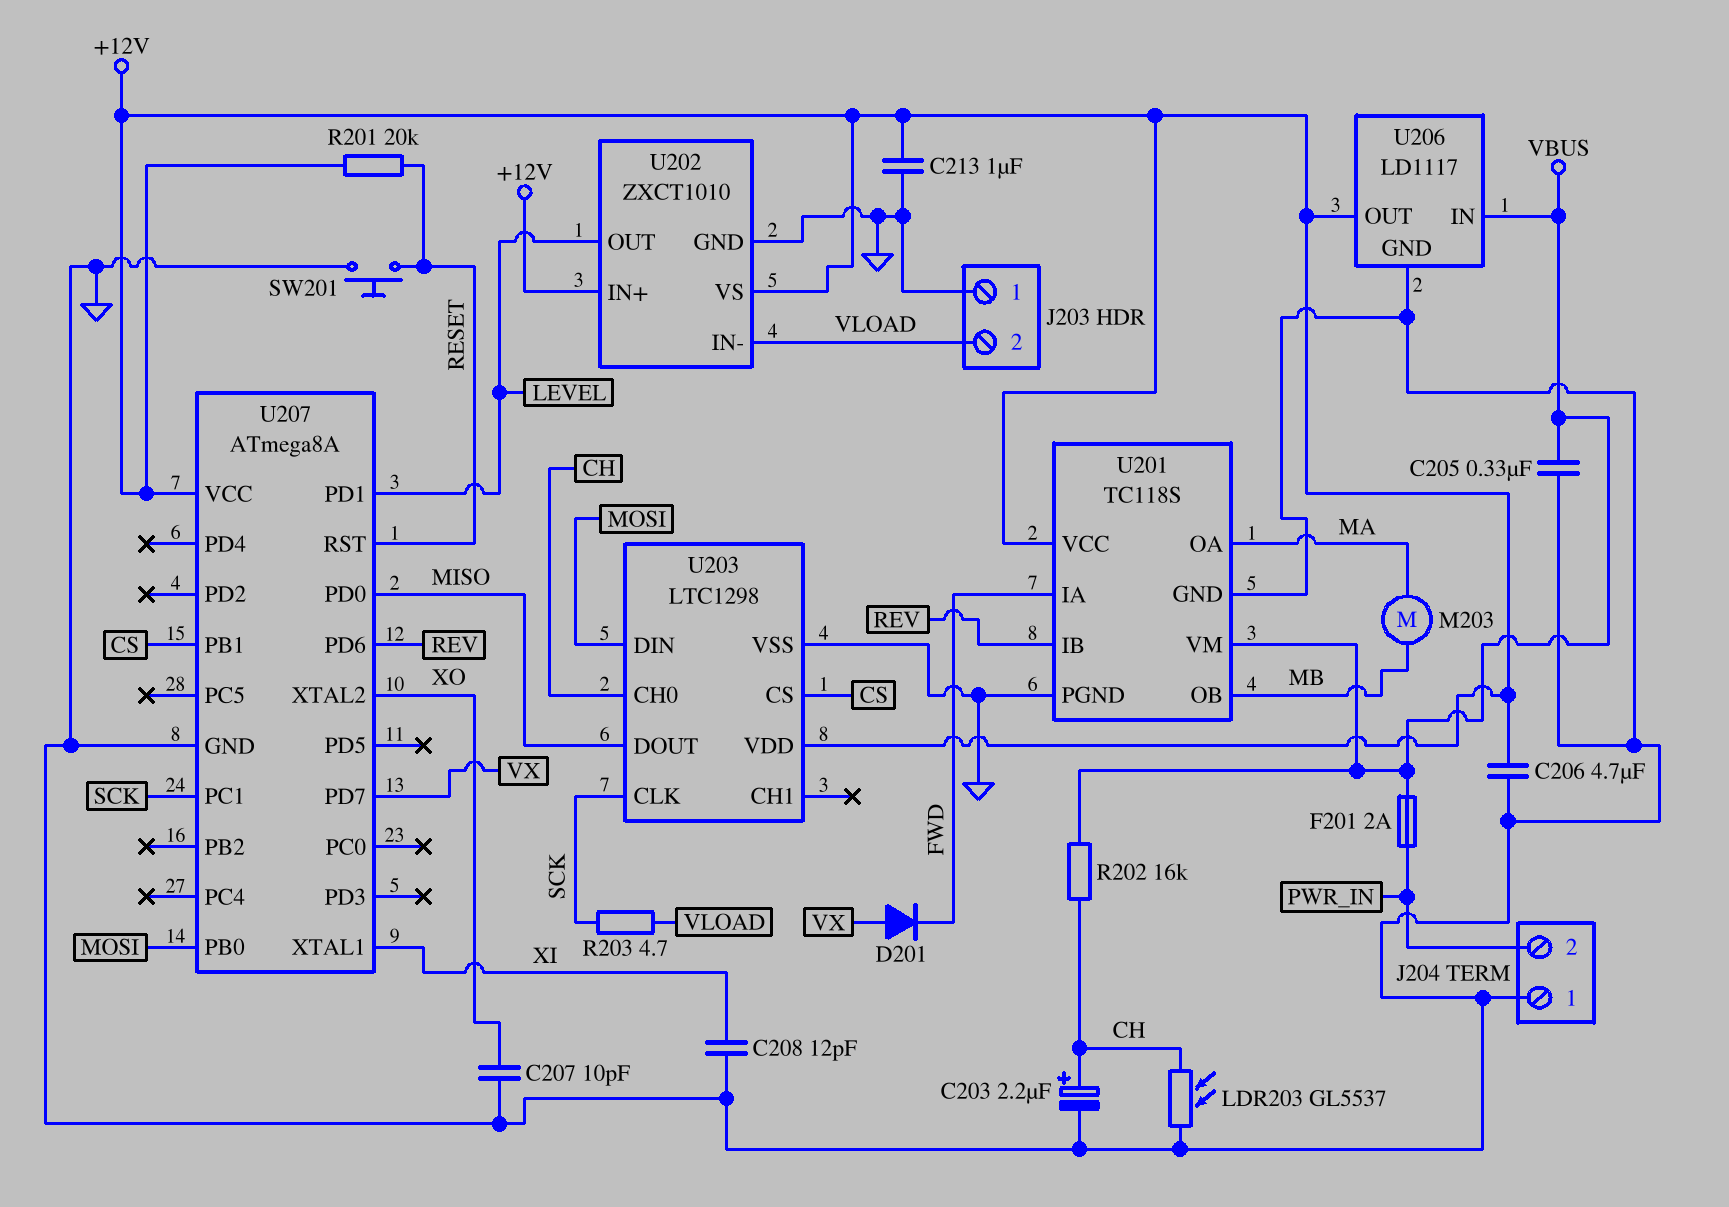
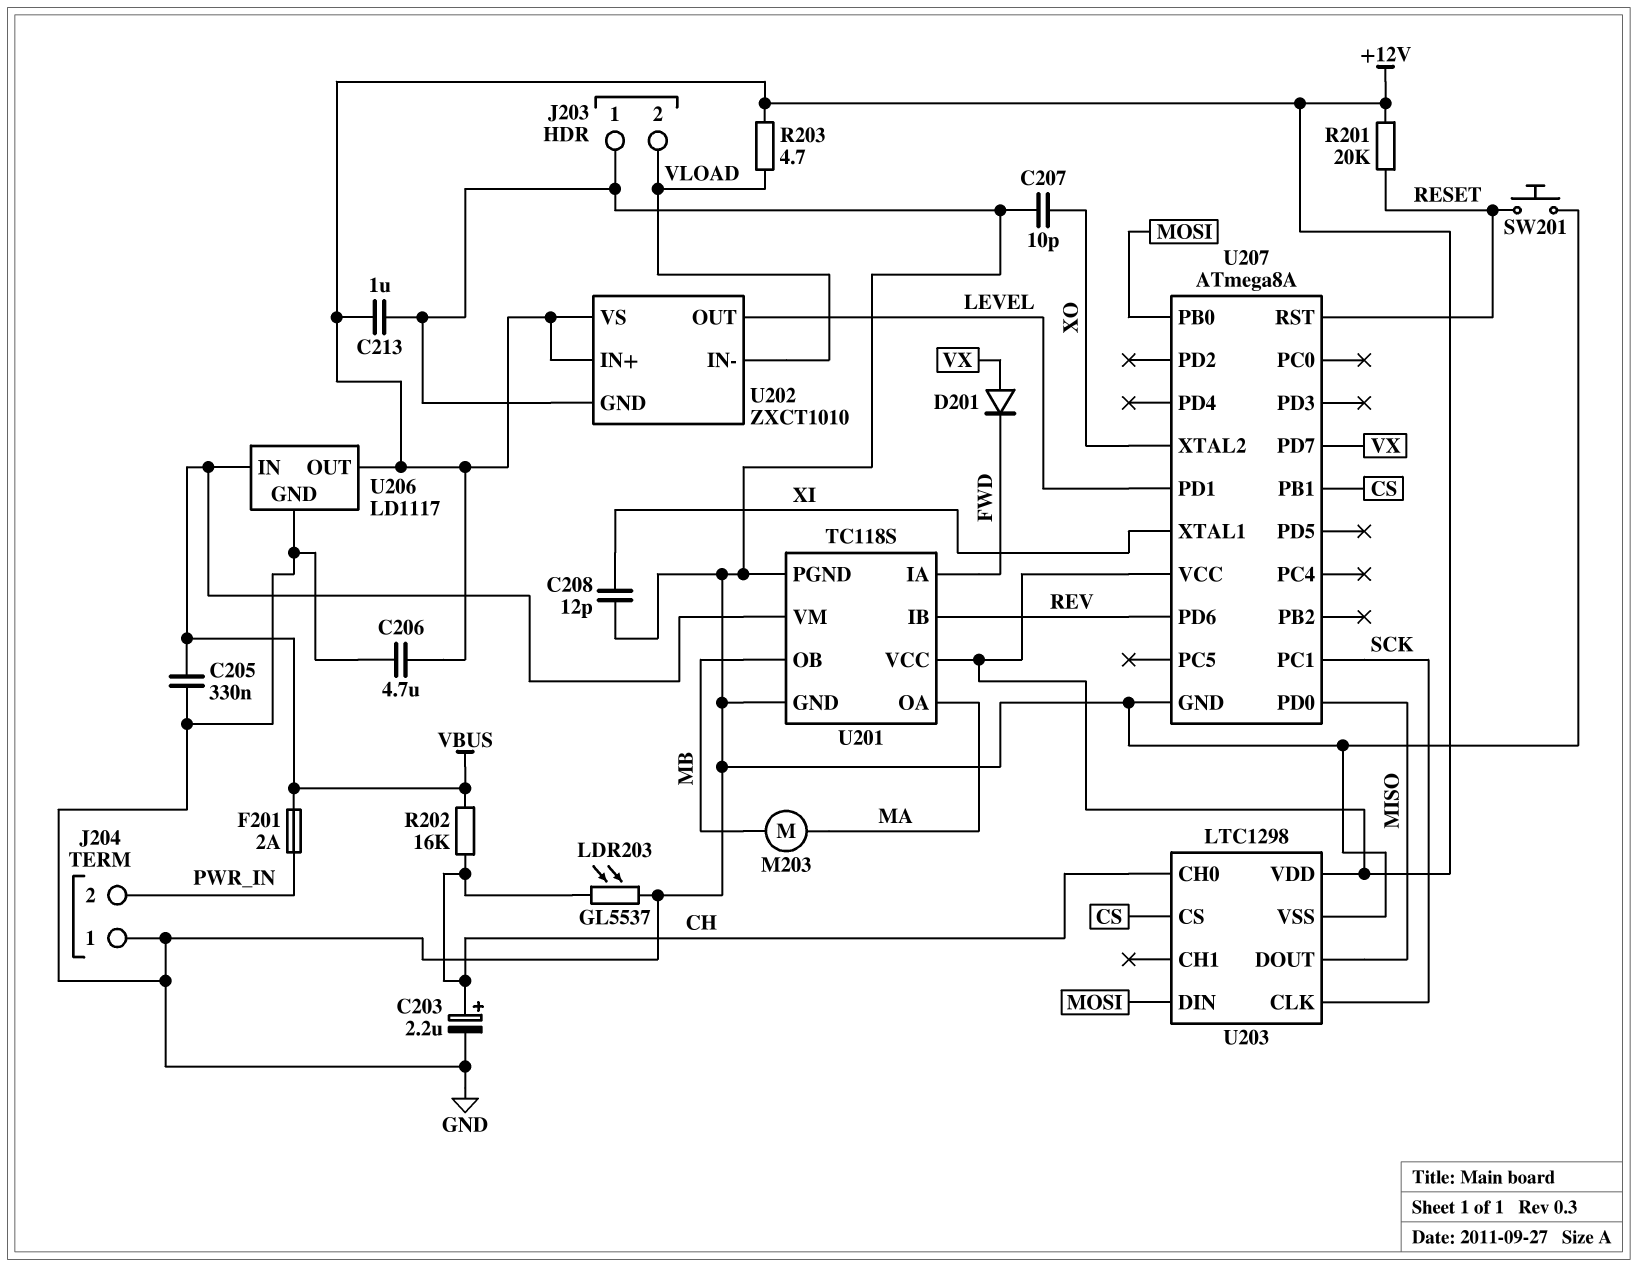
R203: 4.7 (SCK, VLOAD) -> 4.7 (+12V, VLOAD)

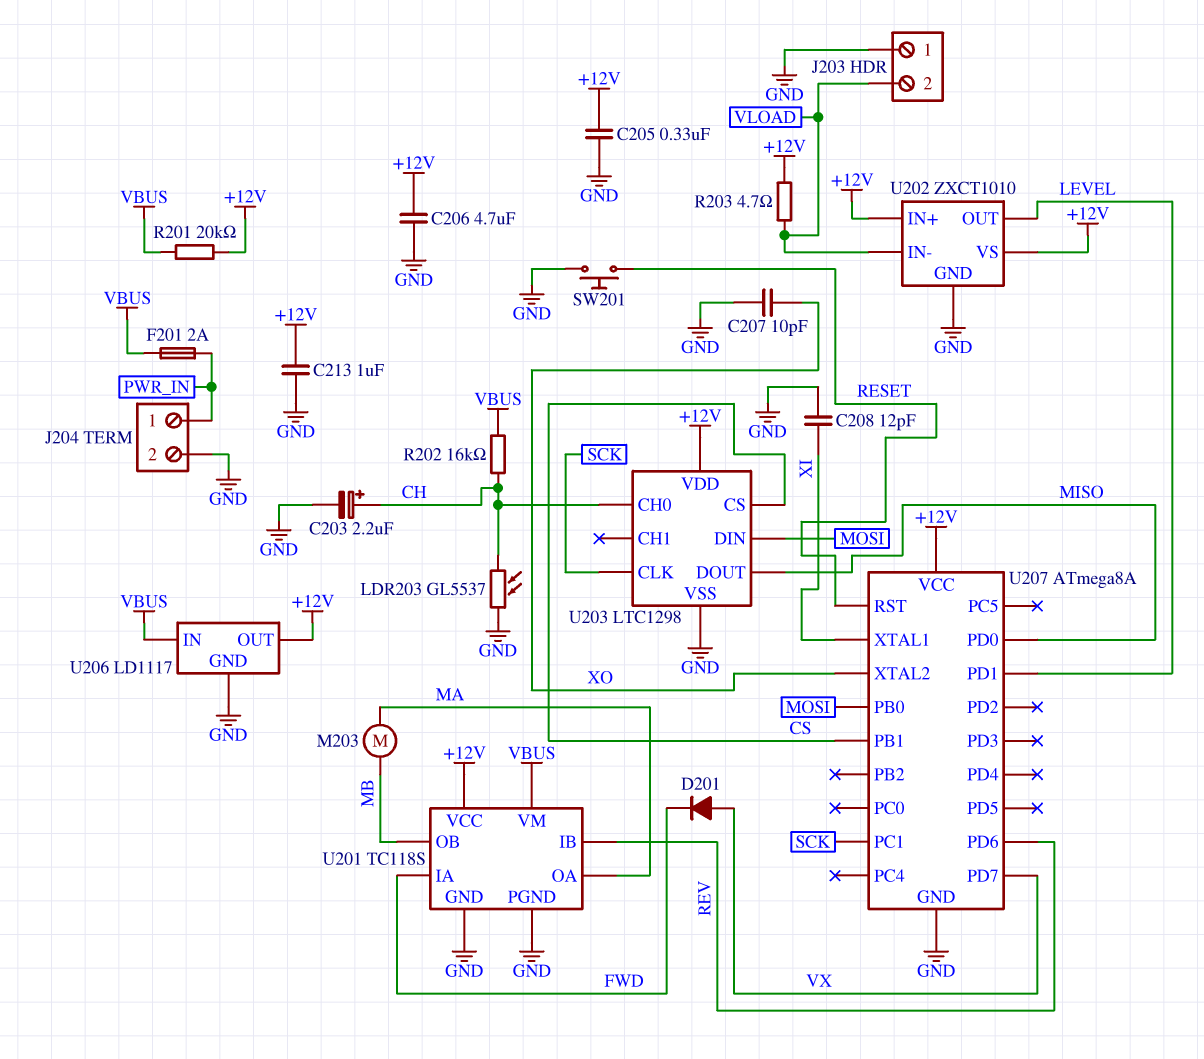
C205: 330nF (GND, VBUS) -> 330nF (+12V, GND)
J204 pin 1: GND -> PWR_IN
J204 pin 2: PWR_IN -> GND
R201: 20k (+12V, RESET) -> 20k (+12V, VBUS)

